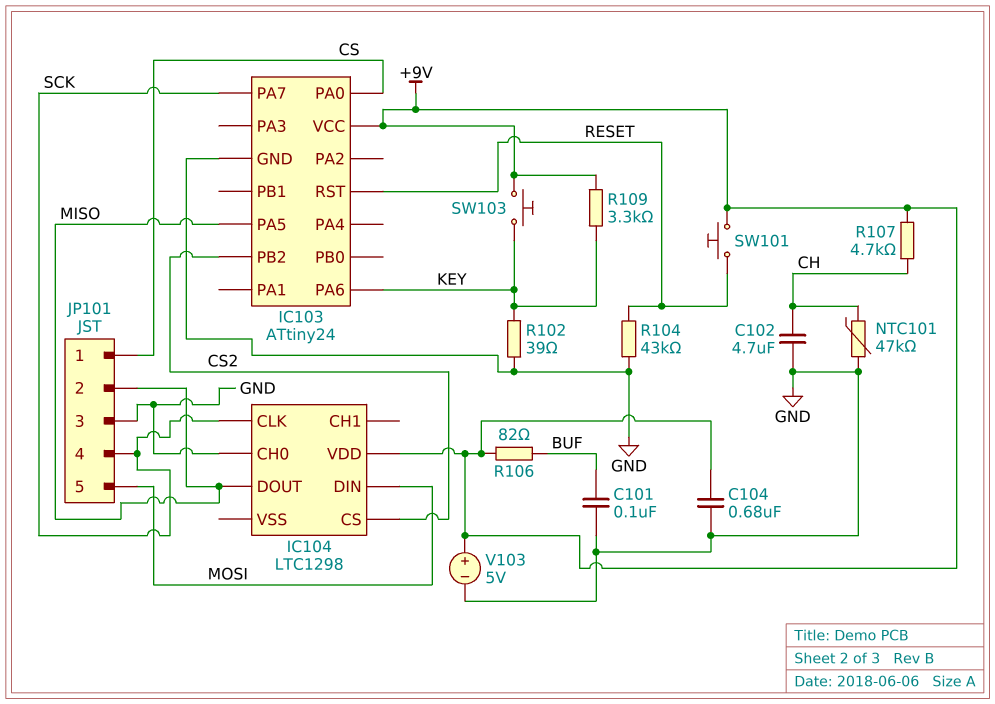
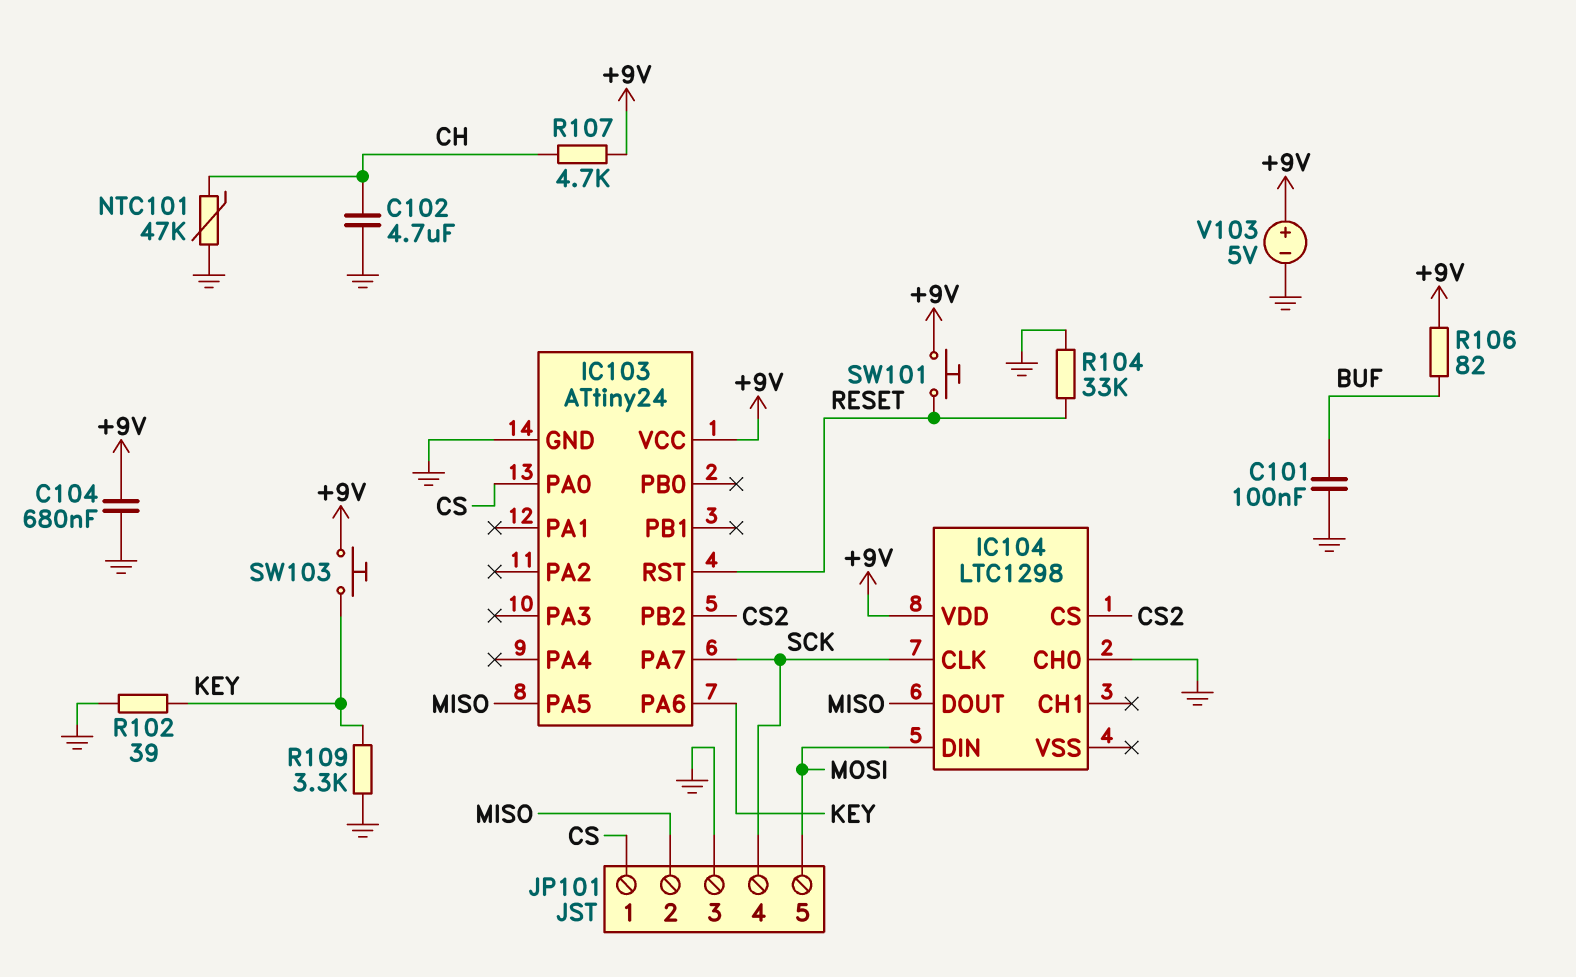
R104: 43k (GND, RESET) -> 33k (GND, RESET)
R109: 3.3k (+9V, KEY) -> 3.3k (GND, KEY)

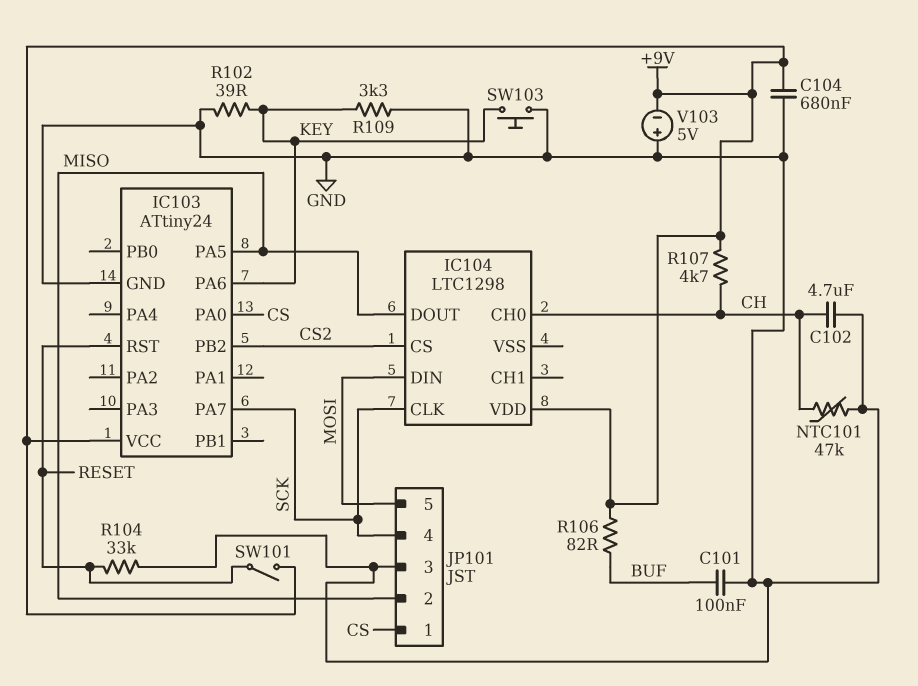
IC104 pin CH0: GND -> CH
SW101: button (+9V, RESET) -> switch (+9V, RESET)
SW103: button (+9V, KEY) -> button (GND, KEY)
V103: 5V (plus +9V, minus GND) -> 5V (plus GND, minus +9V)

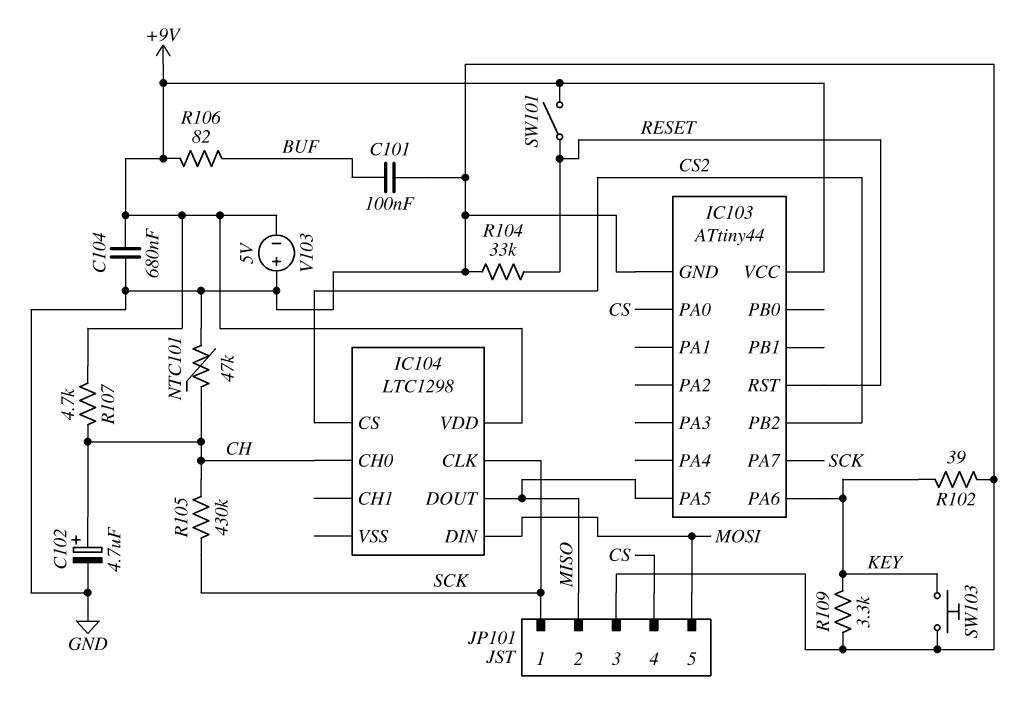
C102: 4.7uF (CH, GND) -> 4.7uF (plus CH, minus GND)
IC103: ATtiny24 -> ATtiny44
JP101 pin 1: CS -> SCK
JP101 pin 4: SCK -> CS
R105: none -> 430k (CH, SCK)

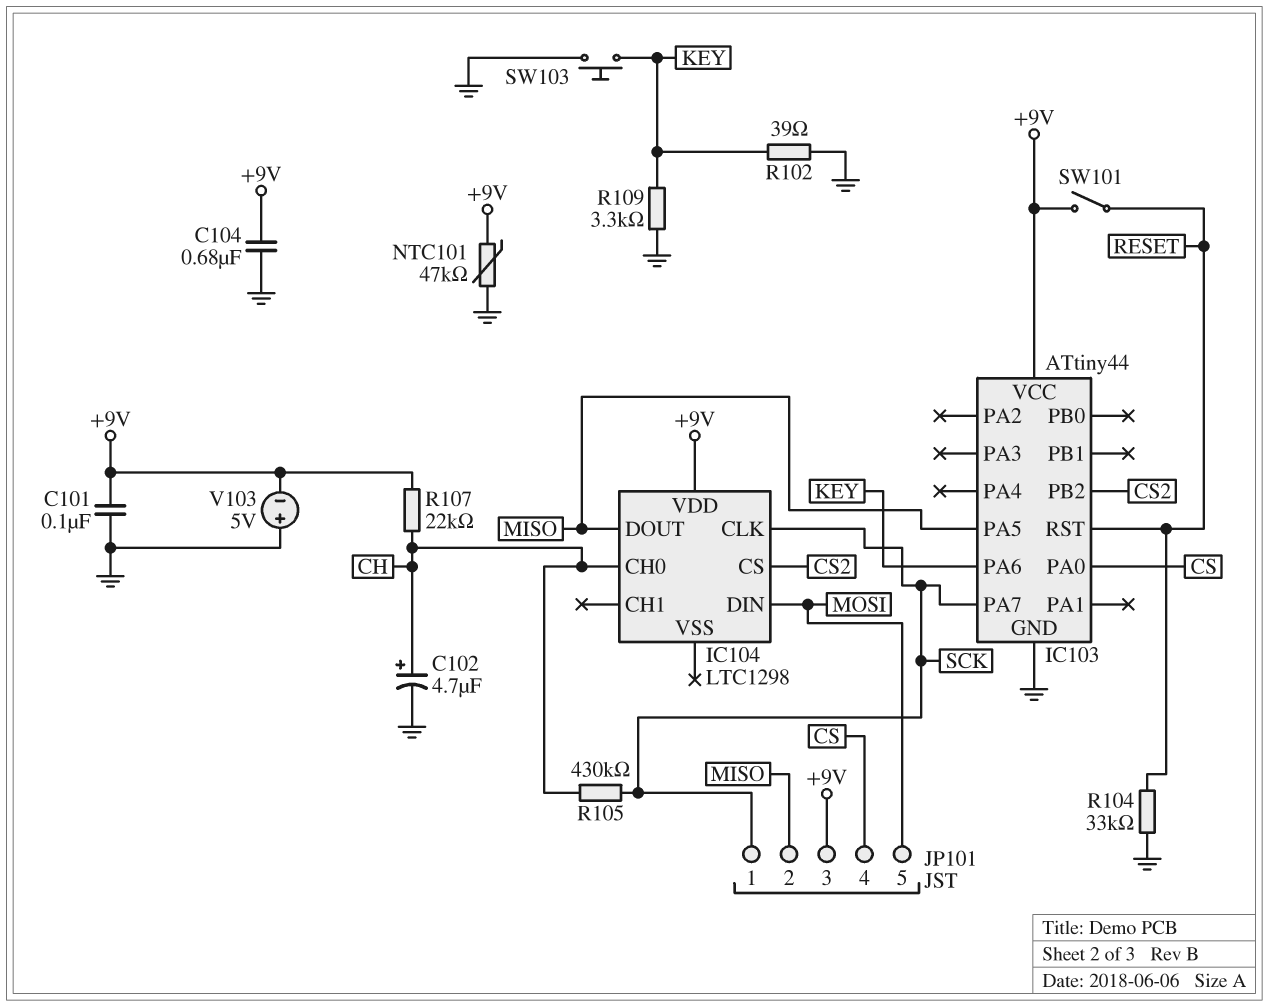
C101: 100nF (BUF, GND) -> 100nF (+9V, GND)
JP101 pin 3: GND -> +9V
NTC101: 47k (CH, GND) -> 47k (+9V, GND)
R106: 82 (+9V, BUF) -> none
R107: 4.7k (+9V, CH) -> 22k (+9V, CH)

